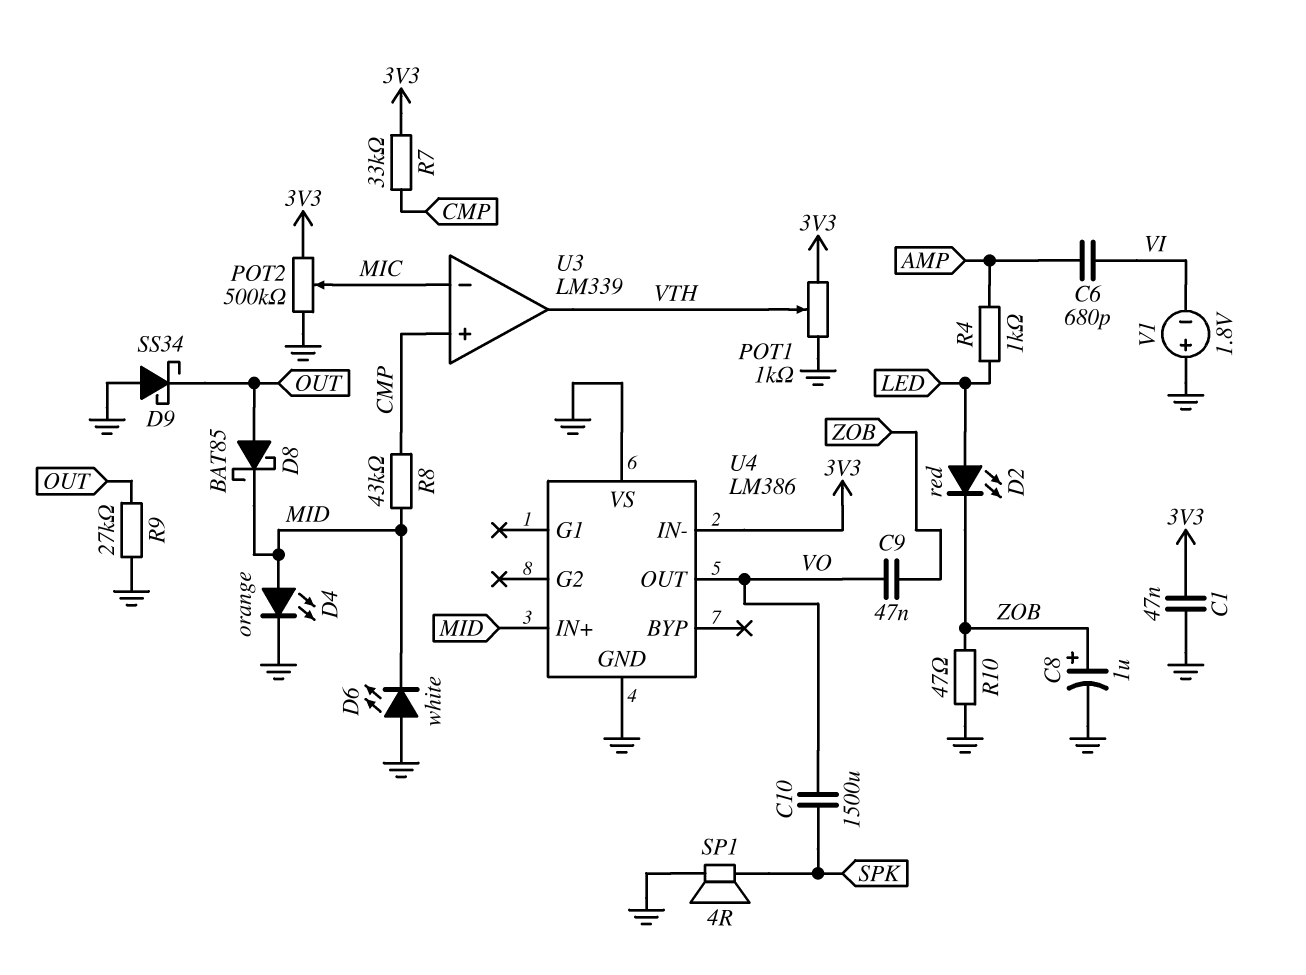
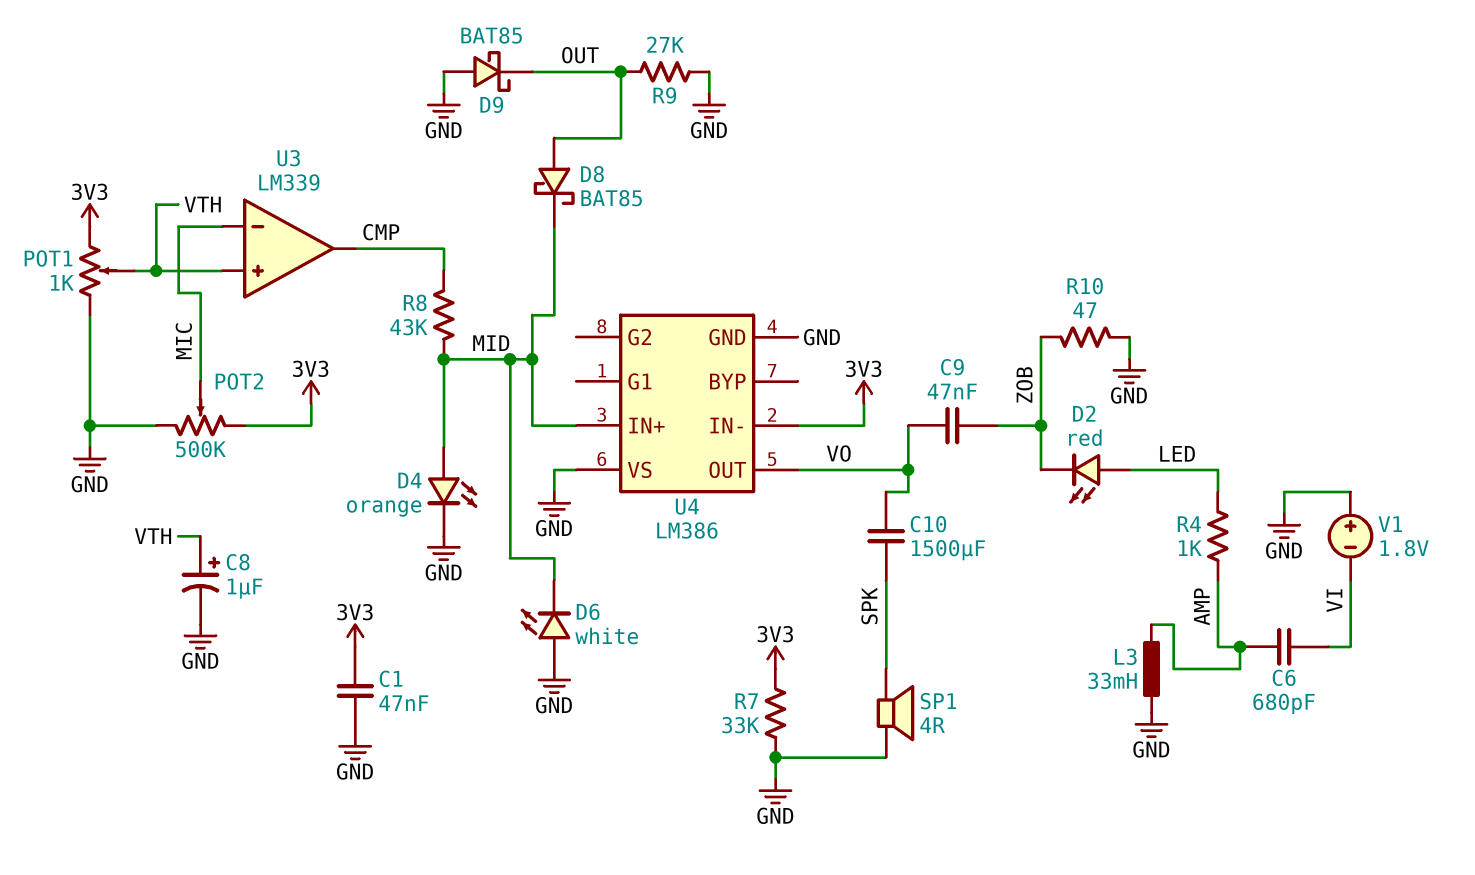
C8: 1uF (plus ZOB, minus GND) -> 1uF (plus VTH, minus GND)
D9: schottky SS34 (A GND, K OUT) -> schottky BAT85 (A GND, K OUT)
L3: none -> 33mH (AMP, GND)
R7: 33k (3V3, CMP) -> 33k (3V3, GND)
U3 pin in+: CMP -> VTH
U3 pin out: VTH -> CMP

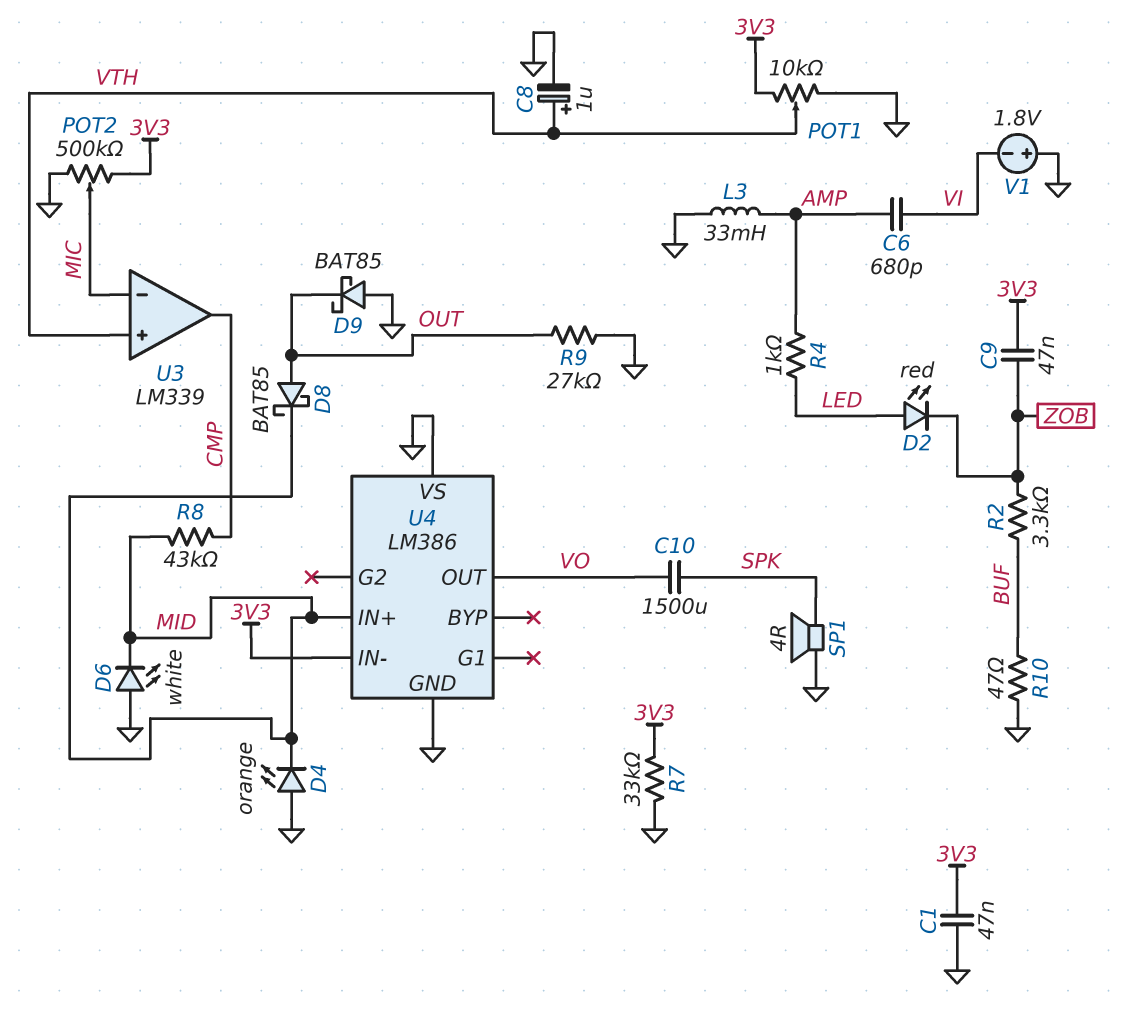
C9: 47nF (VO, ZOB) -> 47nF (3V3, ZOB)
D4: LED orange (A MID, K GND) -> LED orange (A GND, K MID)
POT1: 1k (3V3, GND, wiper VTH) -> 10k (3V3, GND, wiper VTH)
R2: none -> 3.3k (BUF, ZOB)
R10: 47 (GND, ZOB) -> 47 (BUF, GND)

